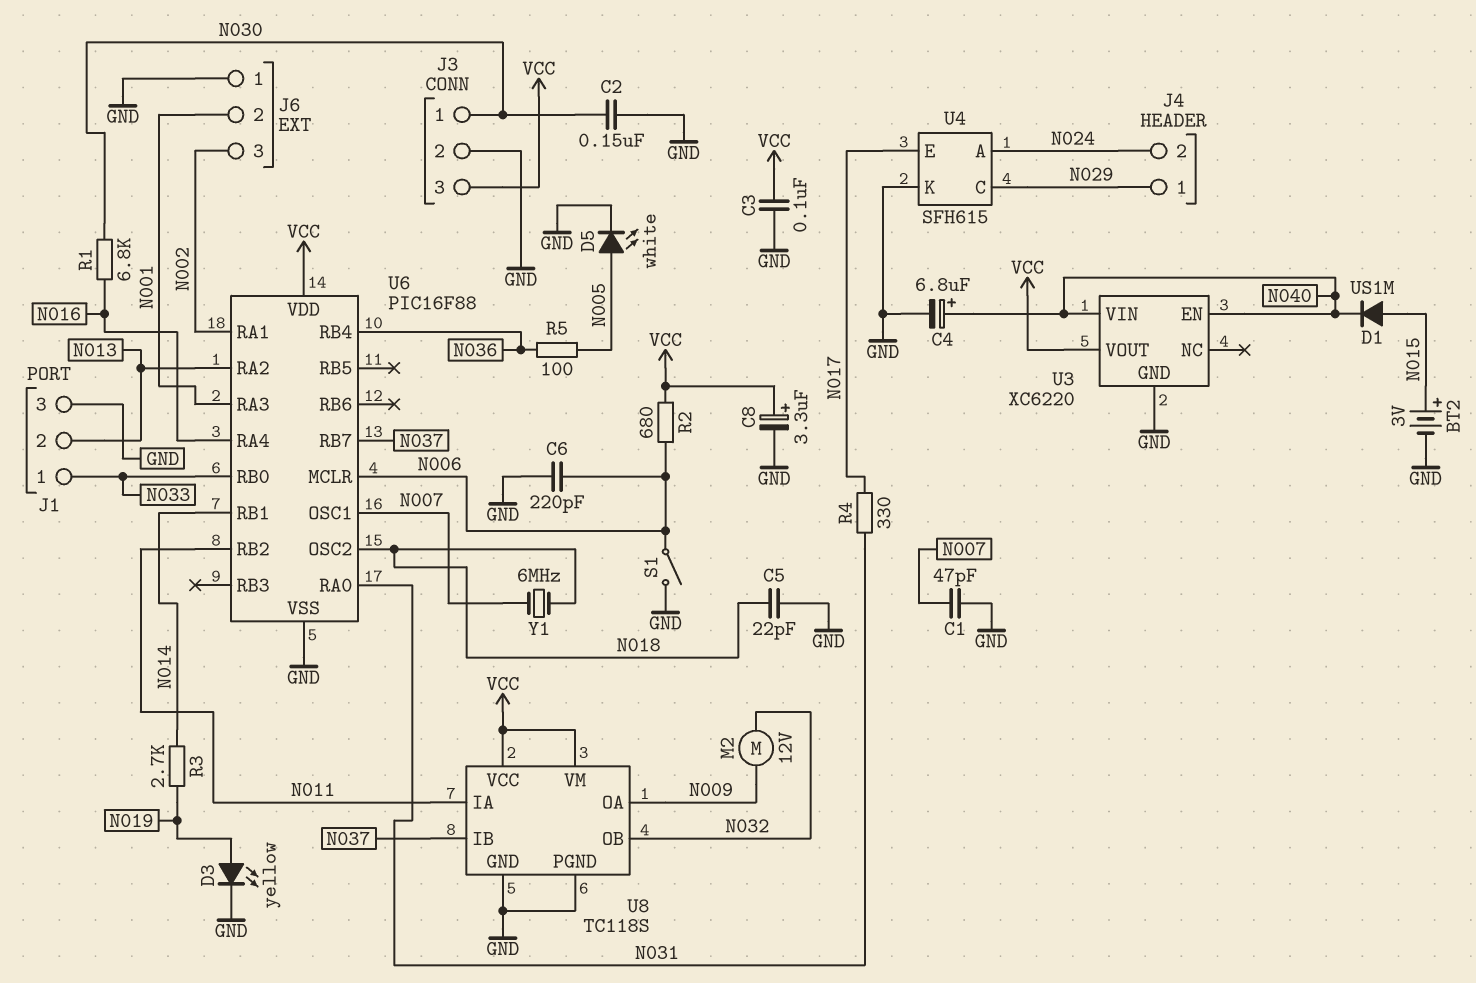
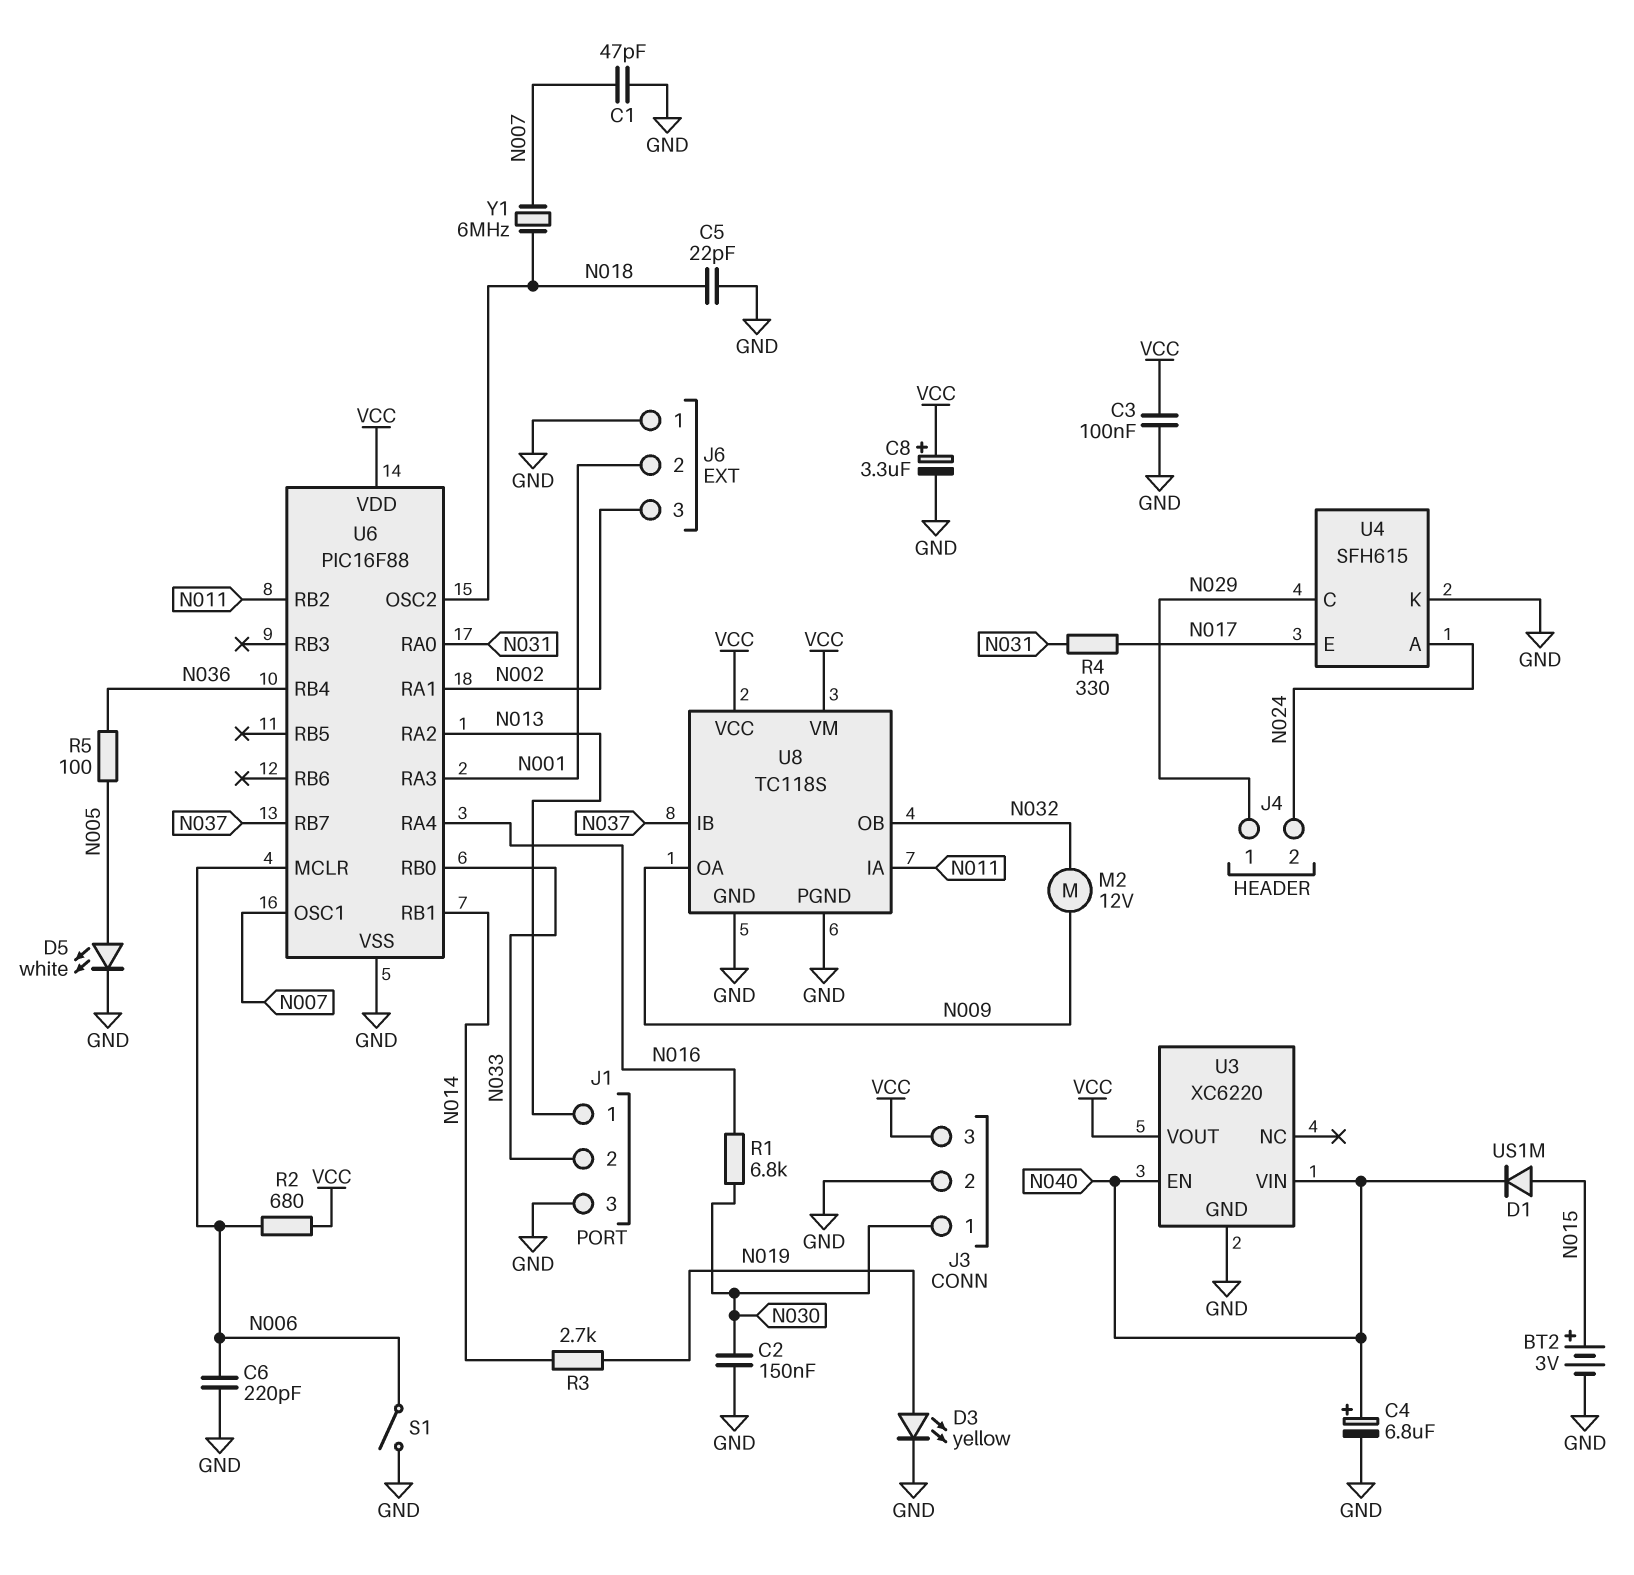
J1 pin 1: N033 -> N013
J1 pin 2: N013 -> N033

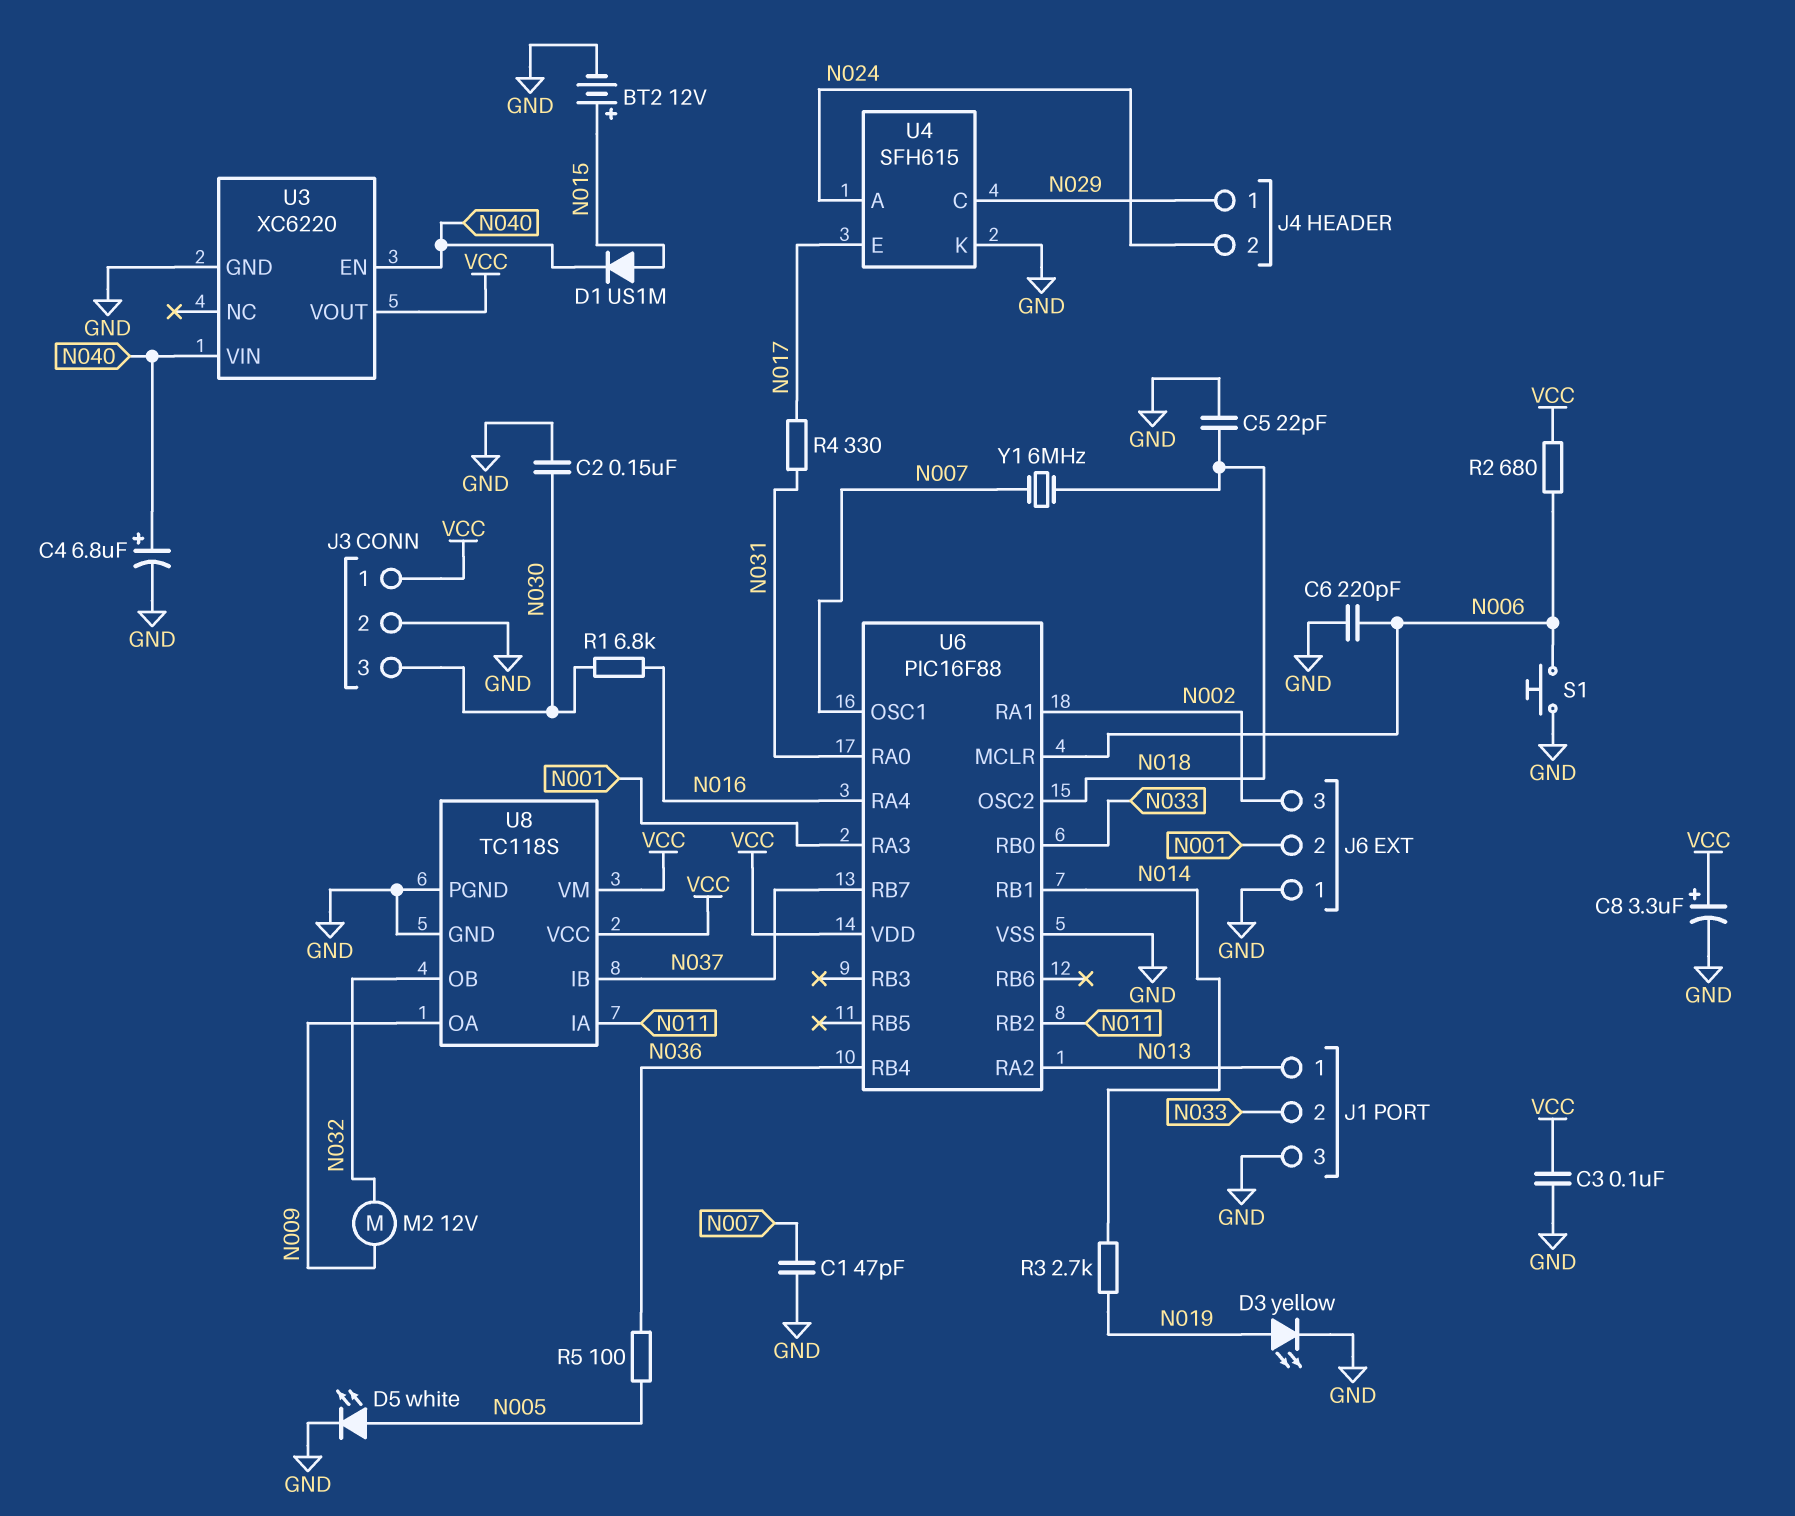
BT2: 3V (plus N015, minus GND) -> 12V (plus N015, minus GND)
J3 pin 1: N030 -> VCC
J3 pin 3: VCC -> N030
S1: switch (GND, N006) -> button (GND, N006)

